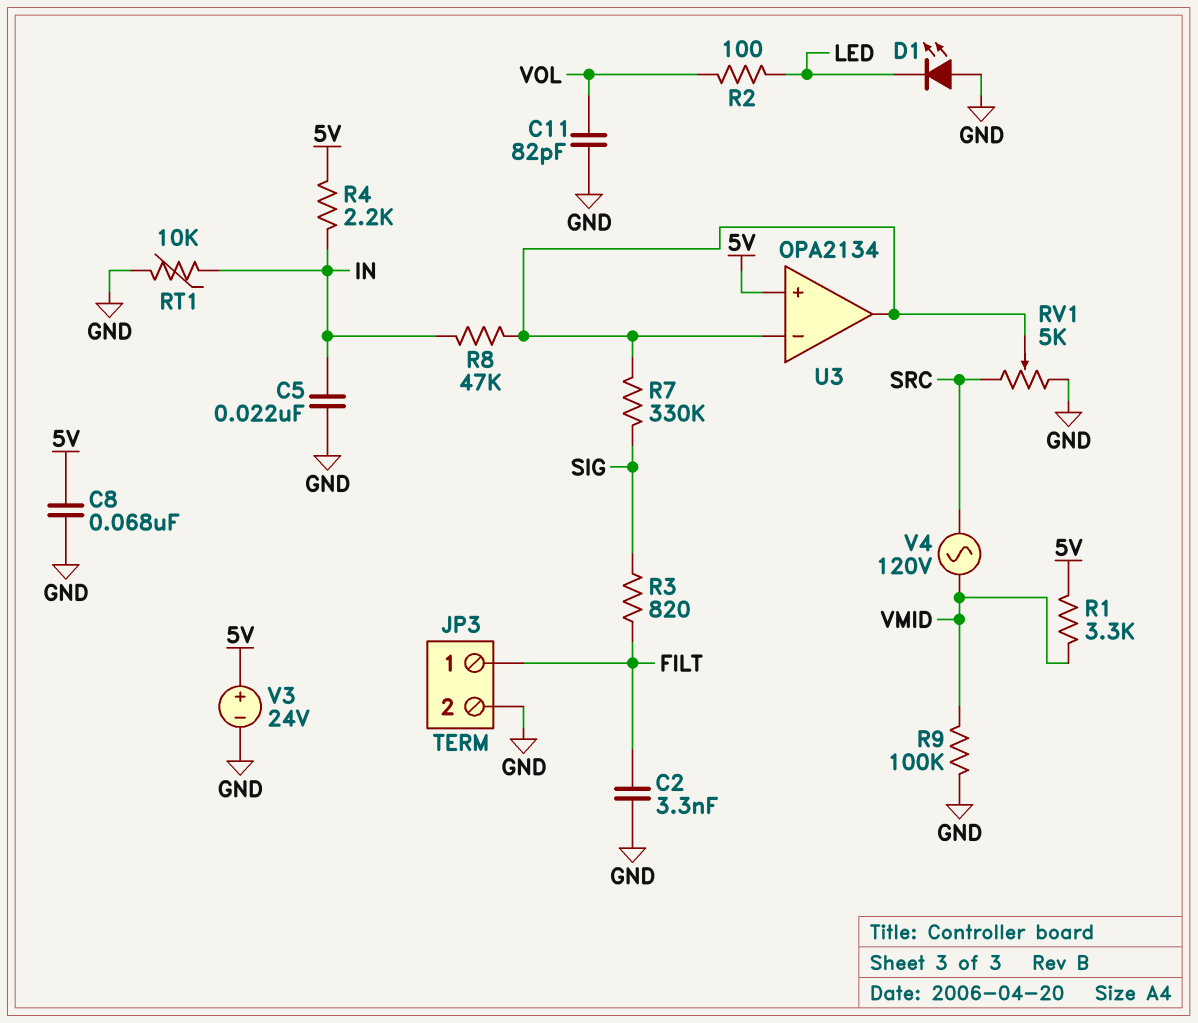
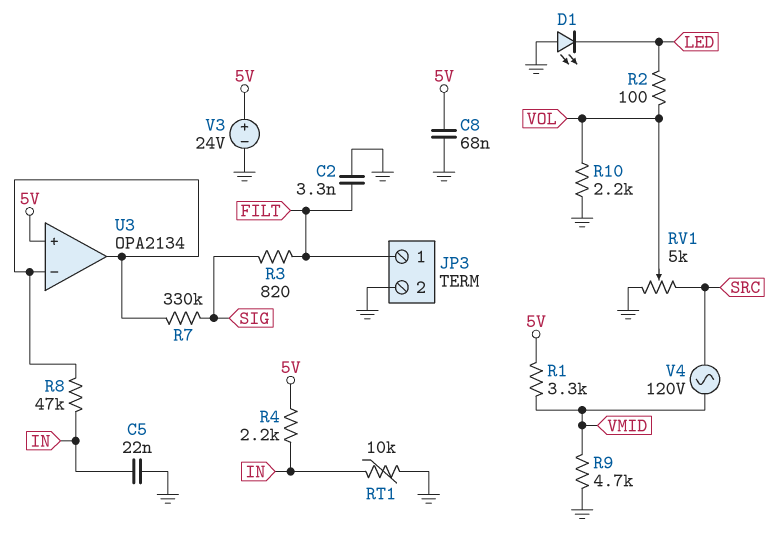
C11: 82pF (GND, VOL) -> none
R9: 100k (GND, VMID) -> 4.7k (GND, VMID)
R10: none -> 2.2k (GND, VOL)
RV1: 5k (GND, SRC, wiper U3/in-) -> 5k (GND, SRC, wiper VOL)

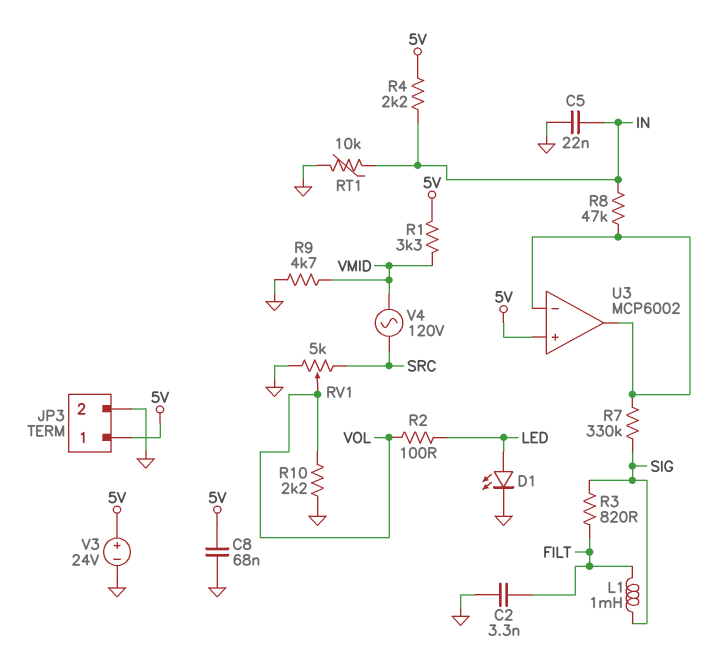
D1: LED (A GND, K LED) -> LED (A LED, K GND)
JP3 pin 1: FILT -> 5V
L1: none -> 1mH (FILT, SIG)
U3: OPA2134 -> MCP6002

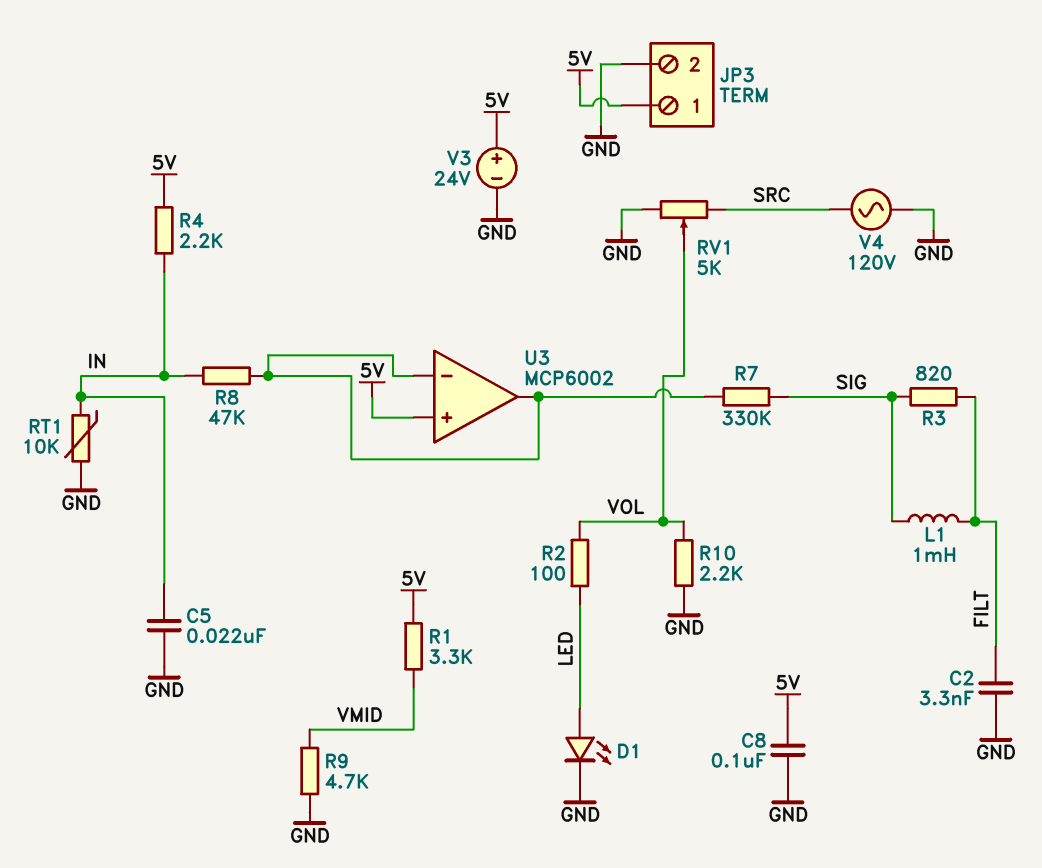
C8: 68nF (5V, GND) -> 100nF (5V, GND)
V4: AC 120V (SRC, VMID) -> AC 120V (GND, SRC)

